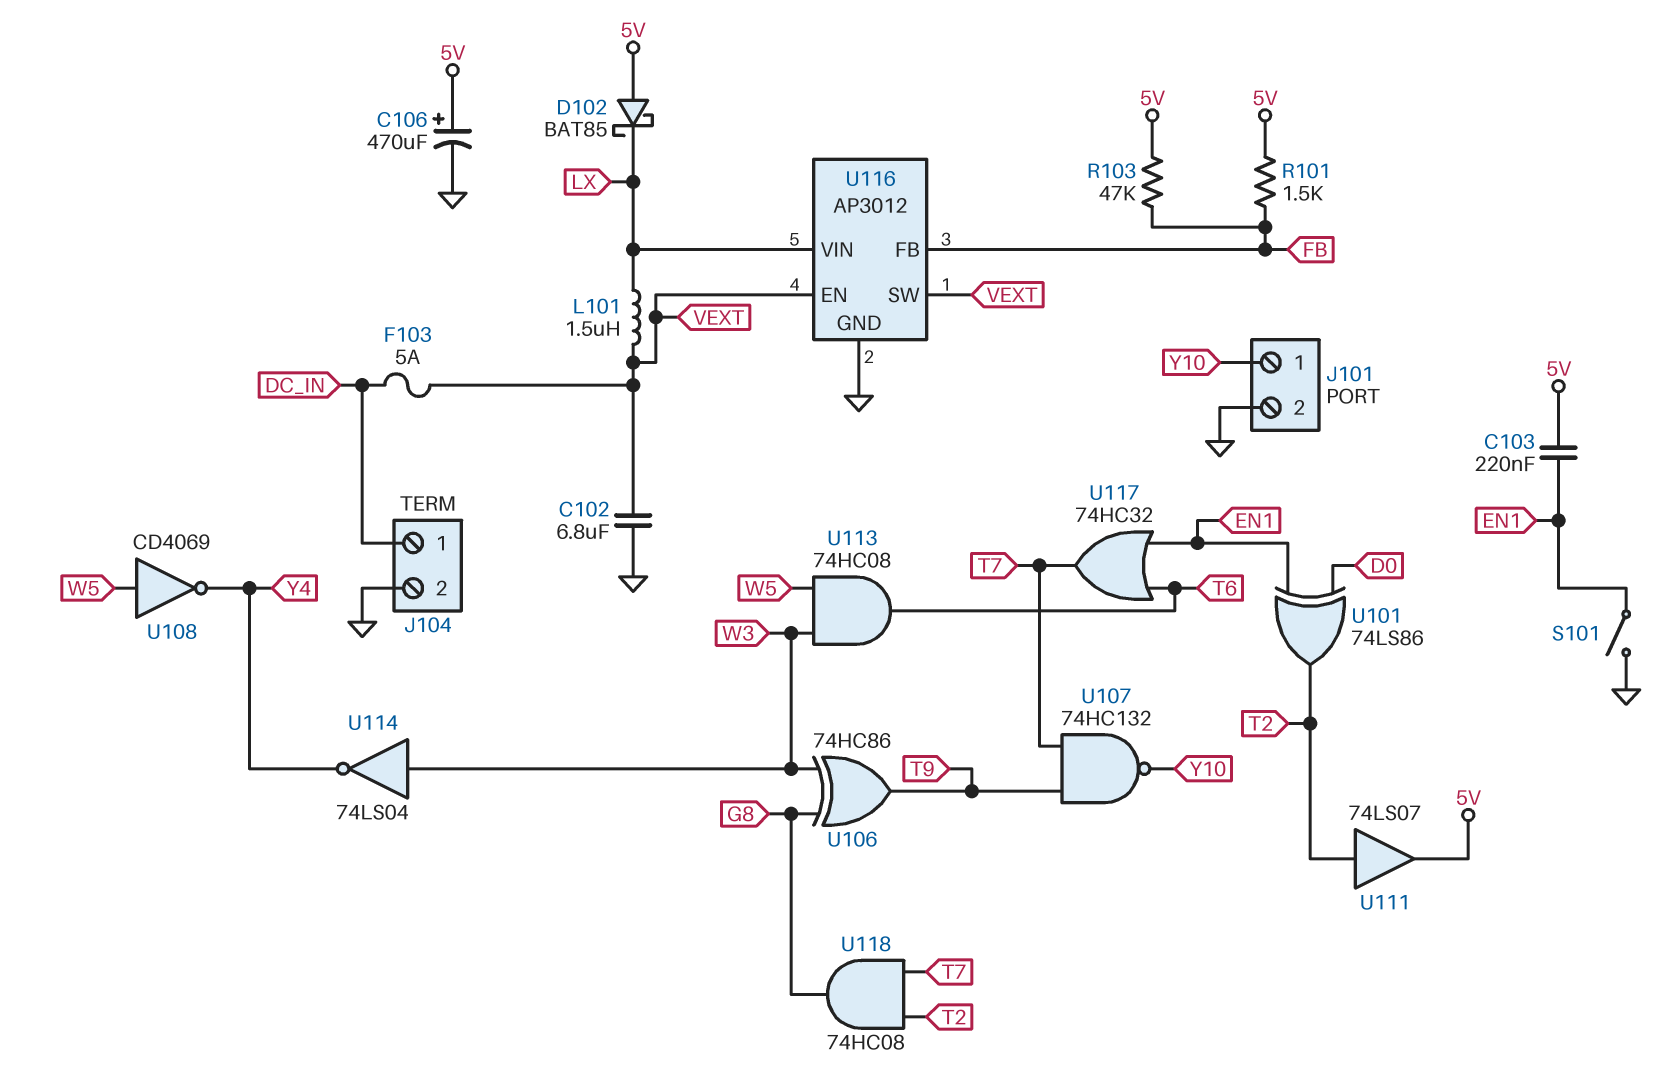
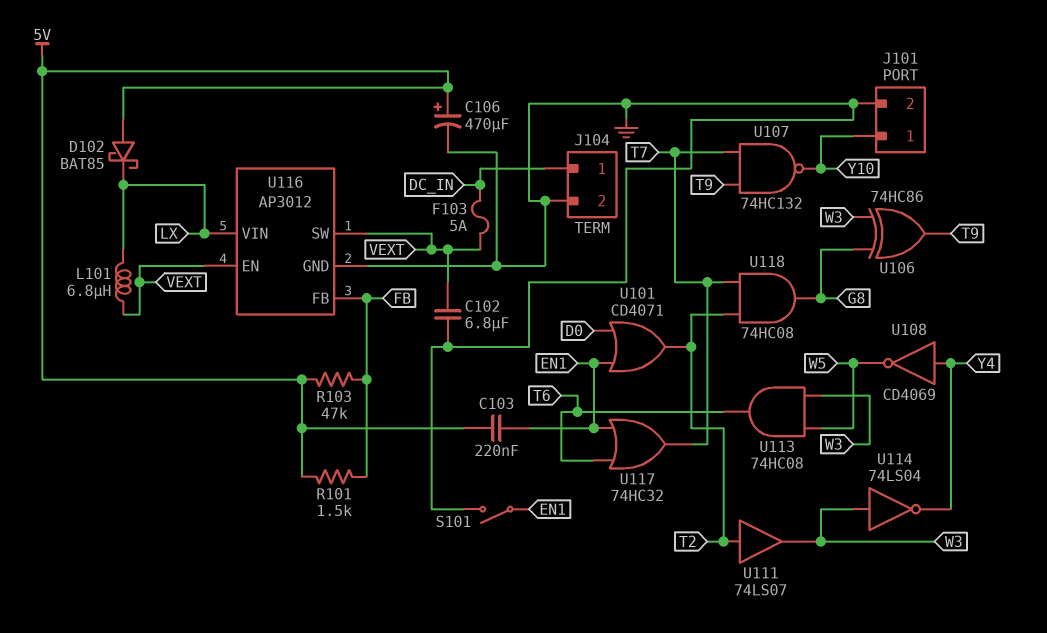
L101: 1.5uH (LX, VEXT) -> 6.8uH (LX, VEXT)
U101: XOR 74LS86 (in D0, in EN1, out T2) -> OR CD4071 (in D0, in EN1, out T2)
U108: NOT CD4069 (in W5, out Y4) -> NOT CD4069 (in Y4, out W5)
U111: buffer 74LS07 (in T2, out 5V) -> buffer 74LS07 (in T2, out W3)

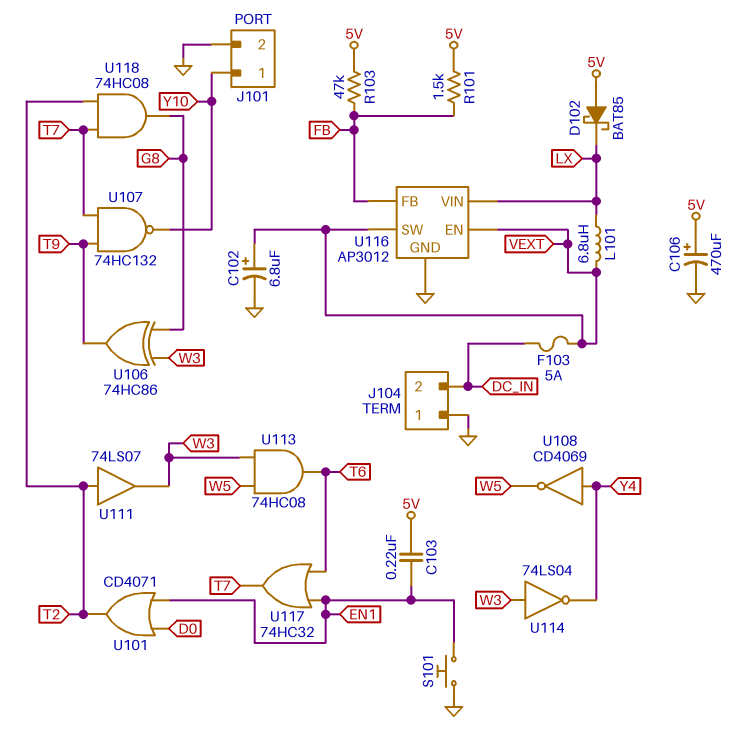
C102: 6.8uF (GND, VEXT) -> 6.8uF (plus VEXT, minus GND)
J104 pin 1: DC_IN -> GND
J104 pin 2: GND -> DC_IN
S101: switch (EN1, GND) -> button (EN1, GND)

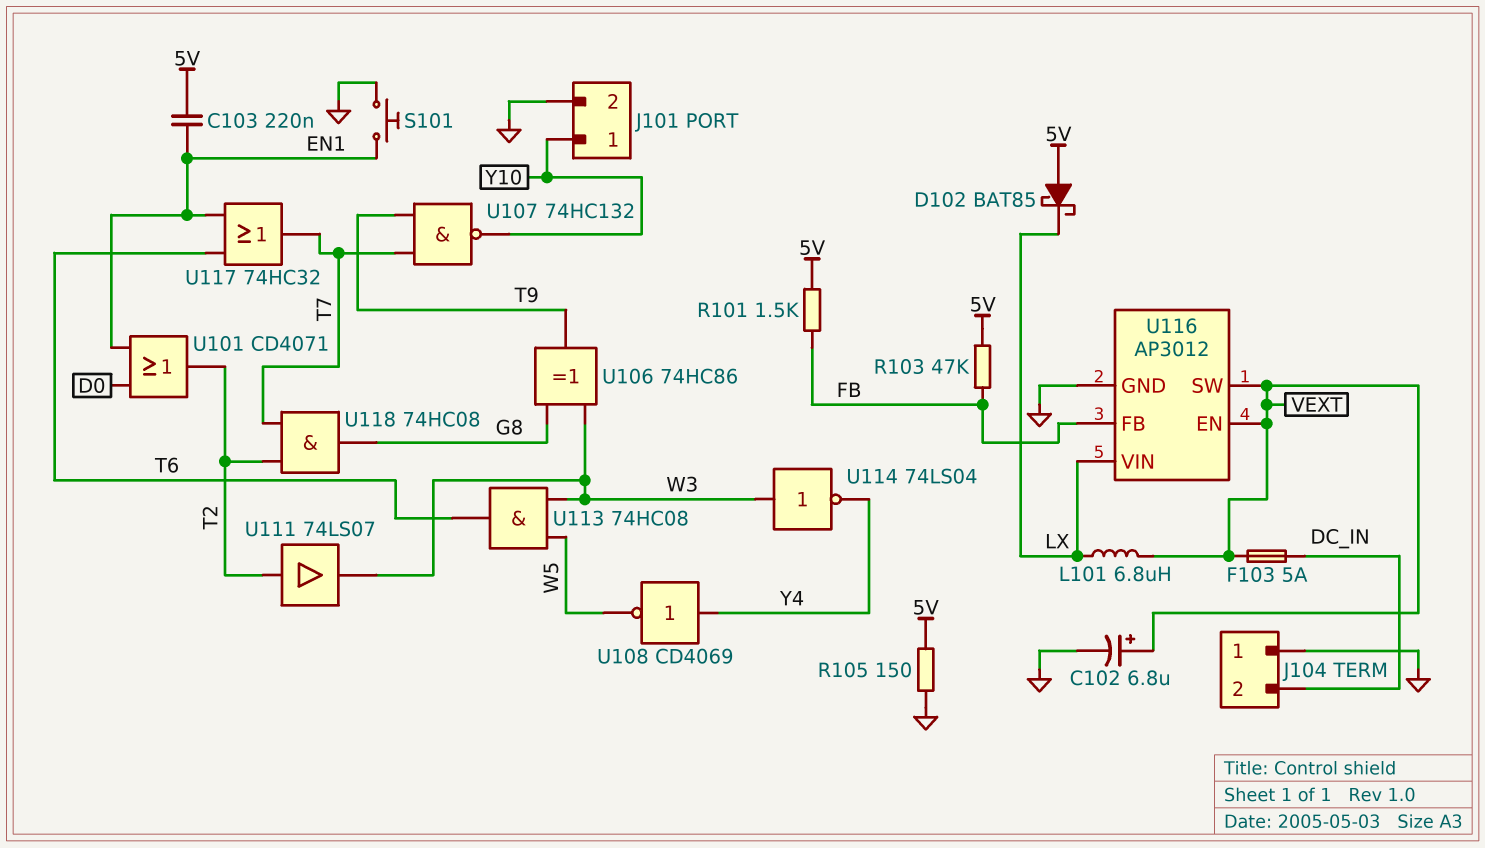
C106: 470uF (plus 5V, minus GND) -> none
R105: none -> 150 (5V, GND)

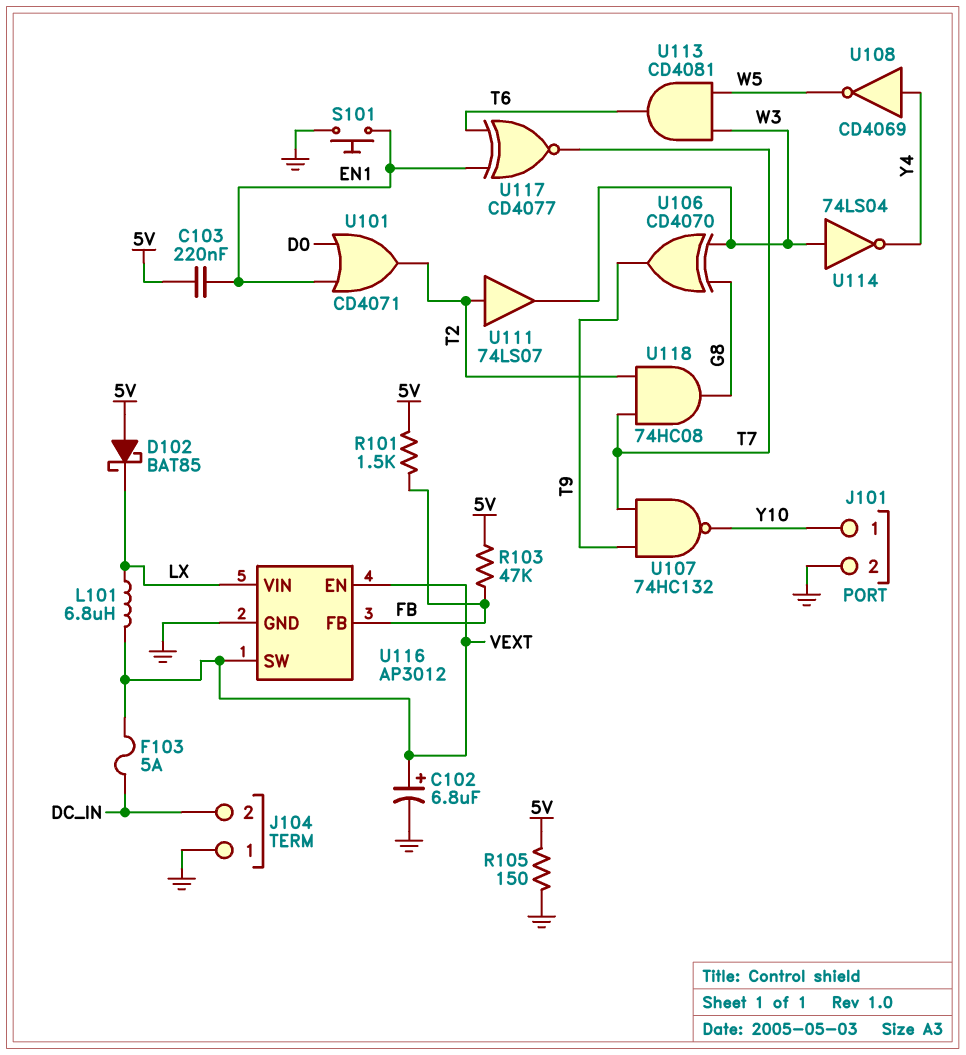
U106: XOR 74HC86 (in G8, in W3, out T9) -> XOR CD4070 (in G8, in W3, out T9)
U113: AND 74HC08 (in W3, in W5, out T6) -> AND CD4081 (in W3, in W5, out T6)
U117: OR 74HC32 (in EN1, in T6, out T7) -> XNOR CD4077 (in EN1, in T6, out T7)

